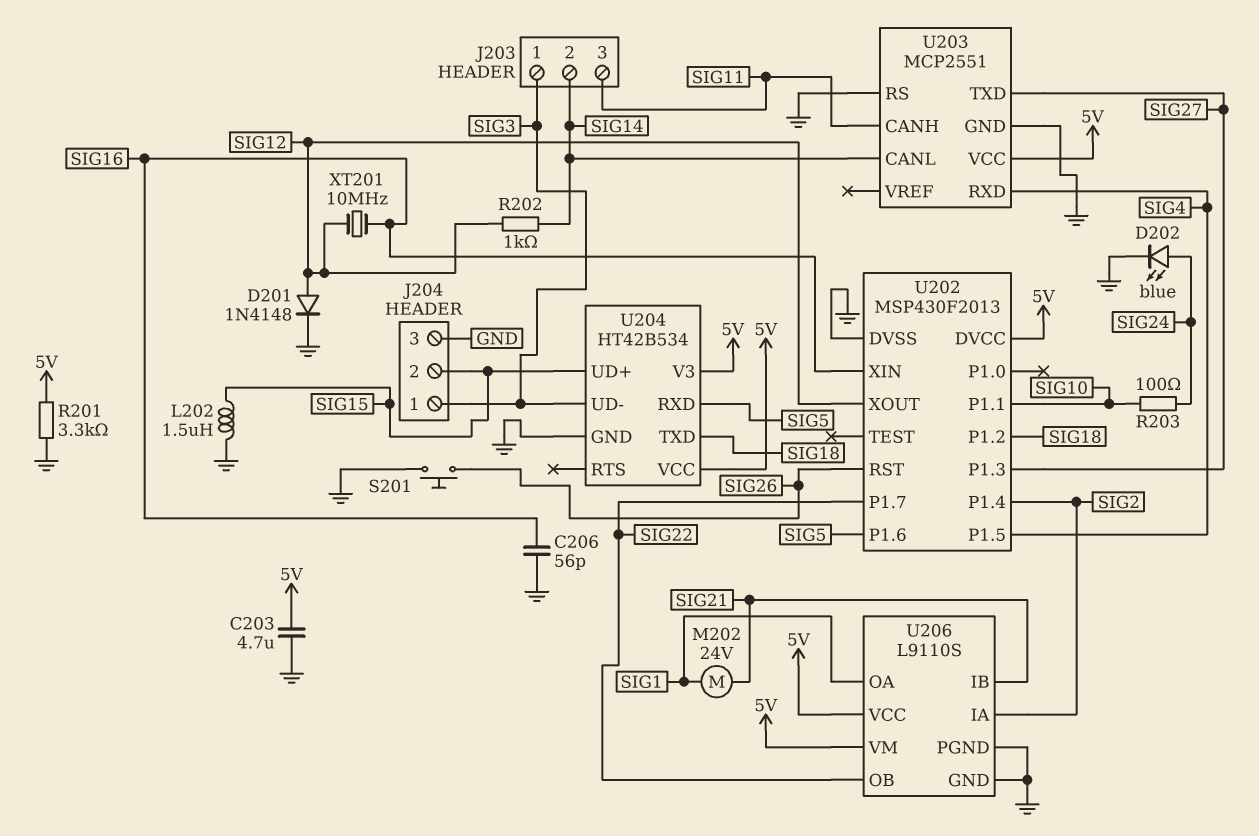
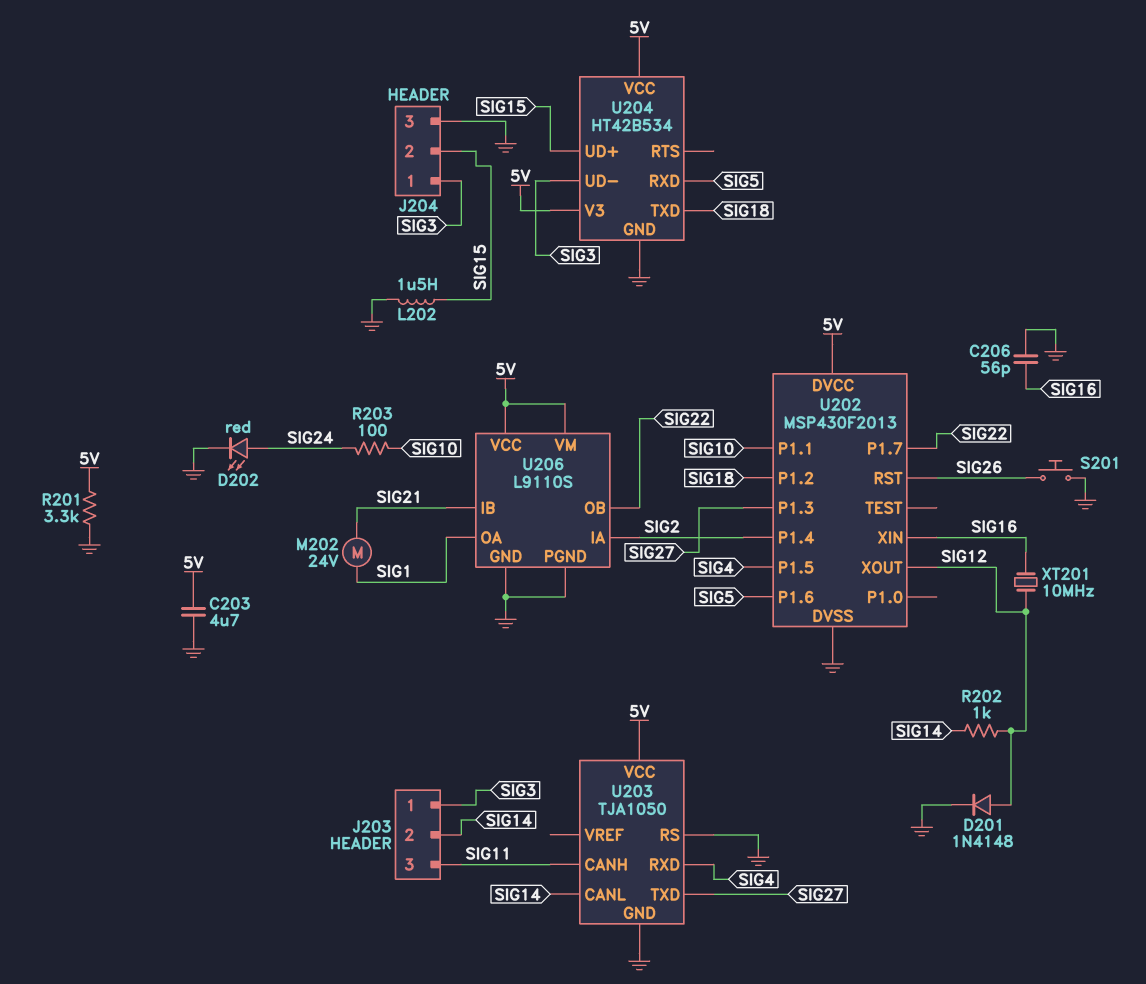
D202: LED blue (A SIG24, K GND) -> LED red (A SIG24, K GND)
U203: MCP2551 -> TJA1050

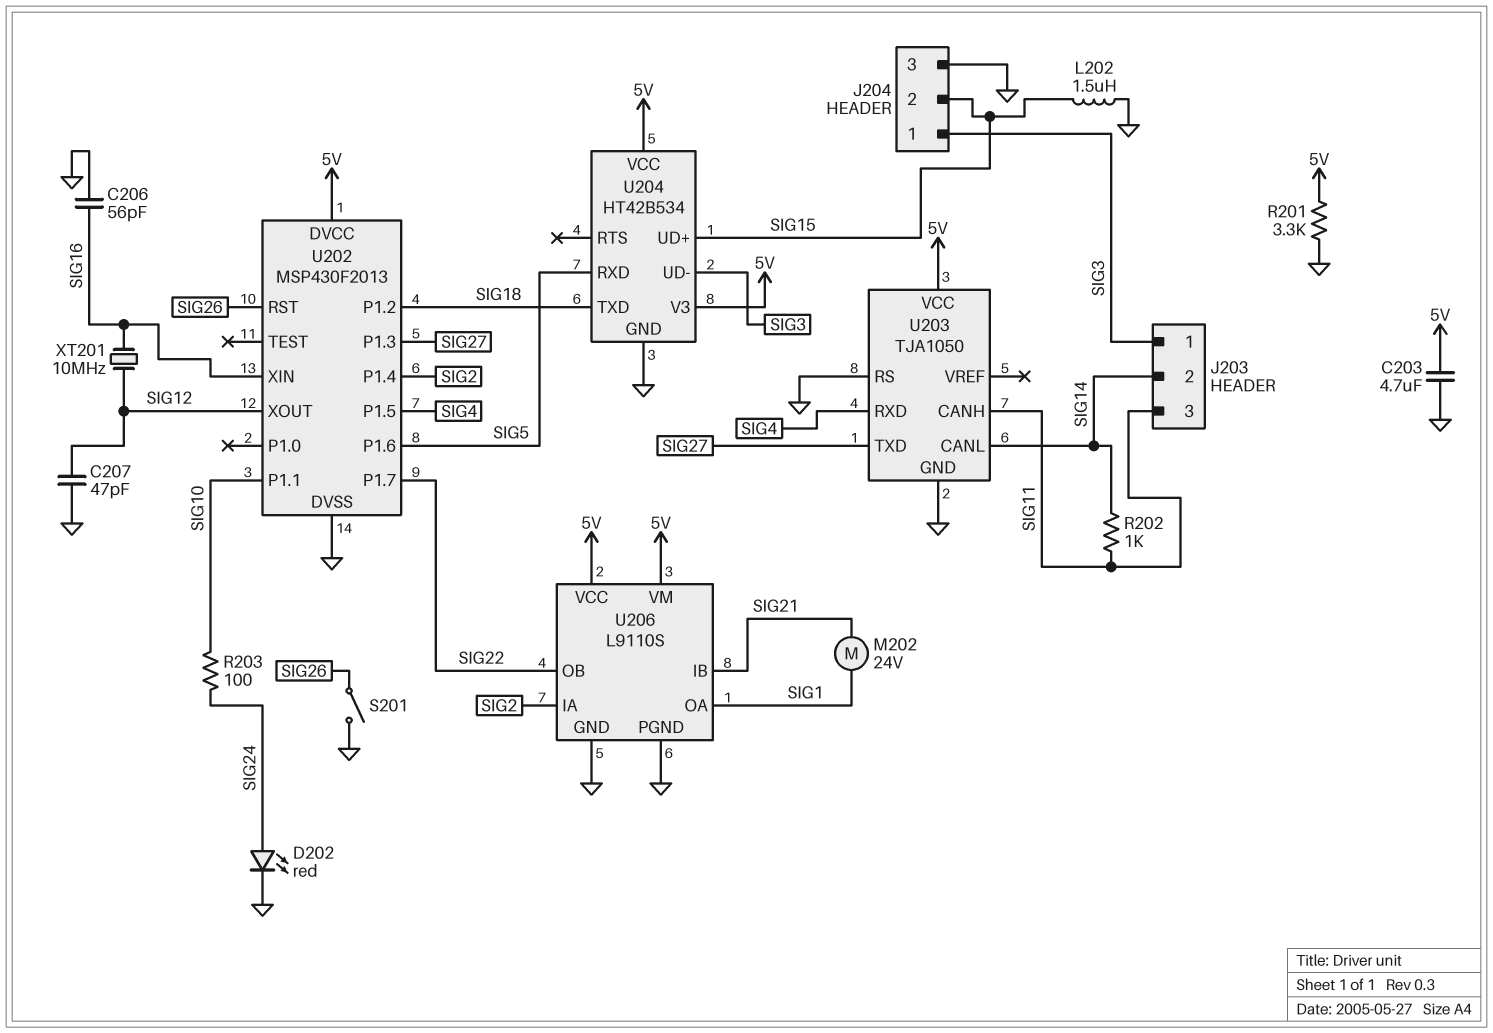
C207: none -> 47pF (GND, SIG12)
D201: diode 1N4148 (A SIG12, K GND) -> none
R202: 1k (SIG12, SIG14) -> 1k (SIG11, SIG14)
S201: button (GND, SIG26) -> switch (GND, SIG26)

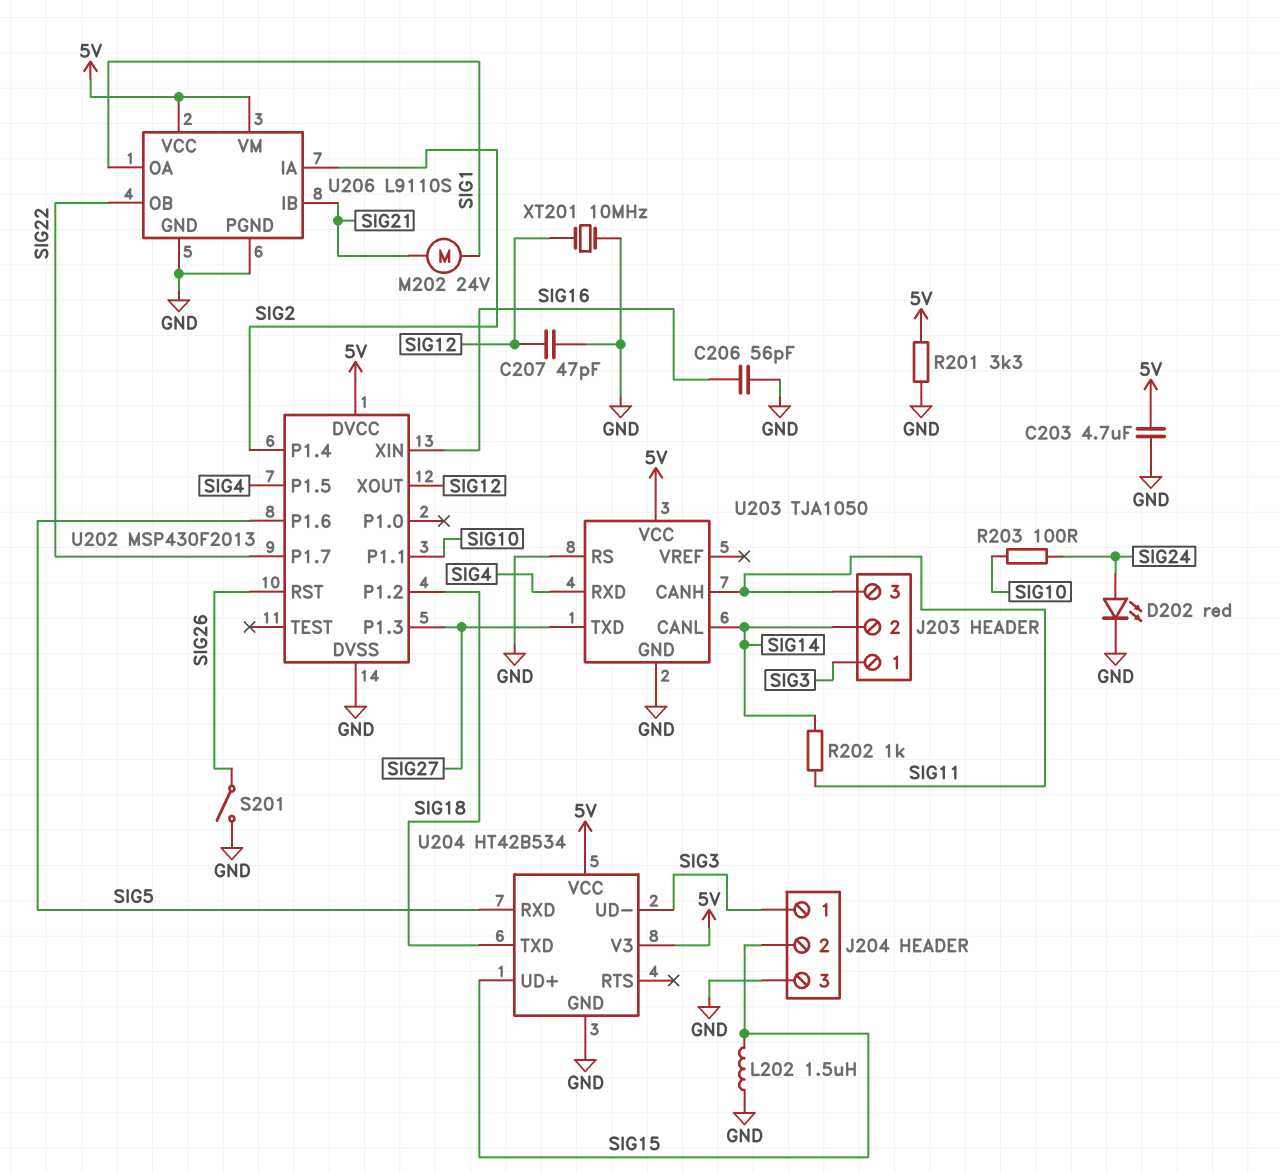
XT201: 10MHz (SIG12, SIG16) -> 10MHz (GND, SIG12)

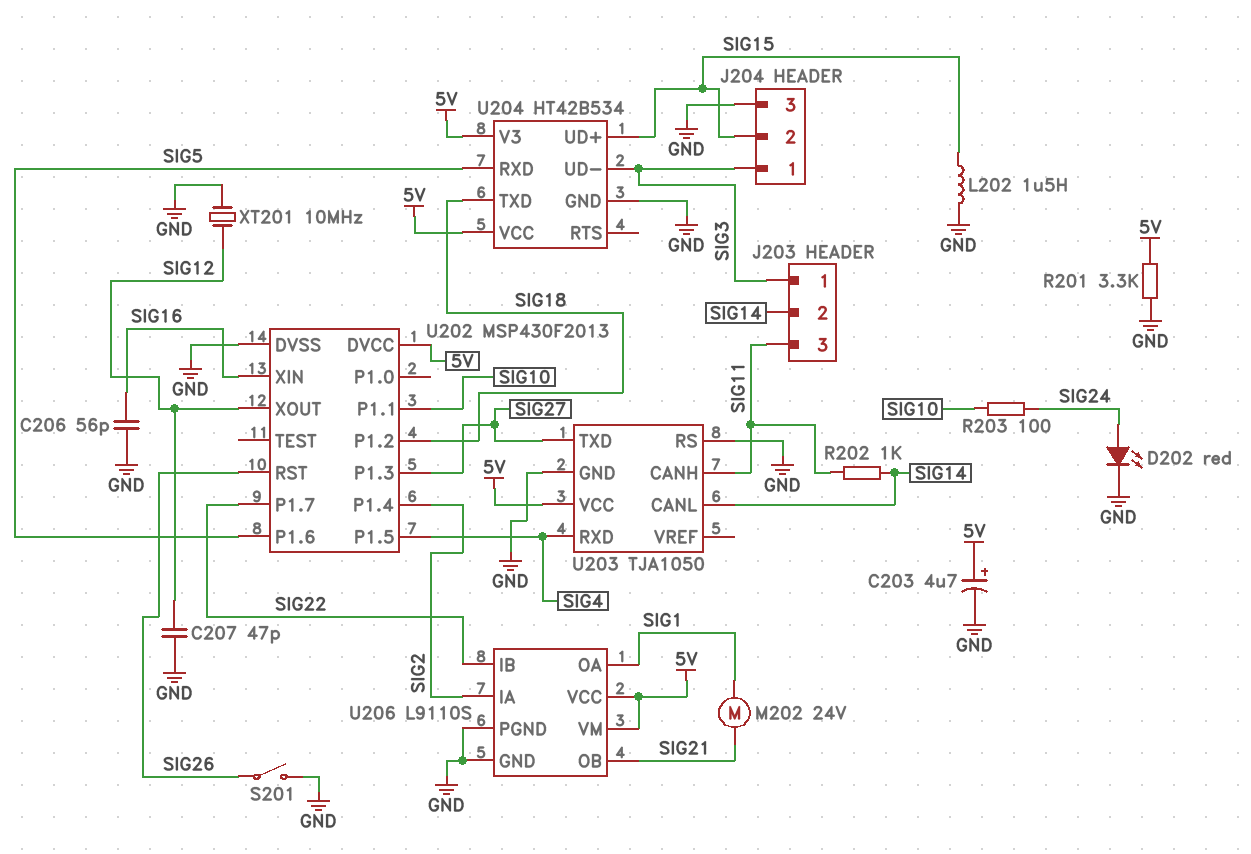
C203: 4.7uF (5V, GND) -> 4.7uF (plus 5V, minus GND)
U206 pin IB: SIG21 -> SIG22
U206 pin OB: SIG22 -> SIG21

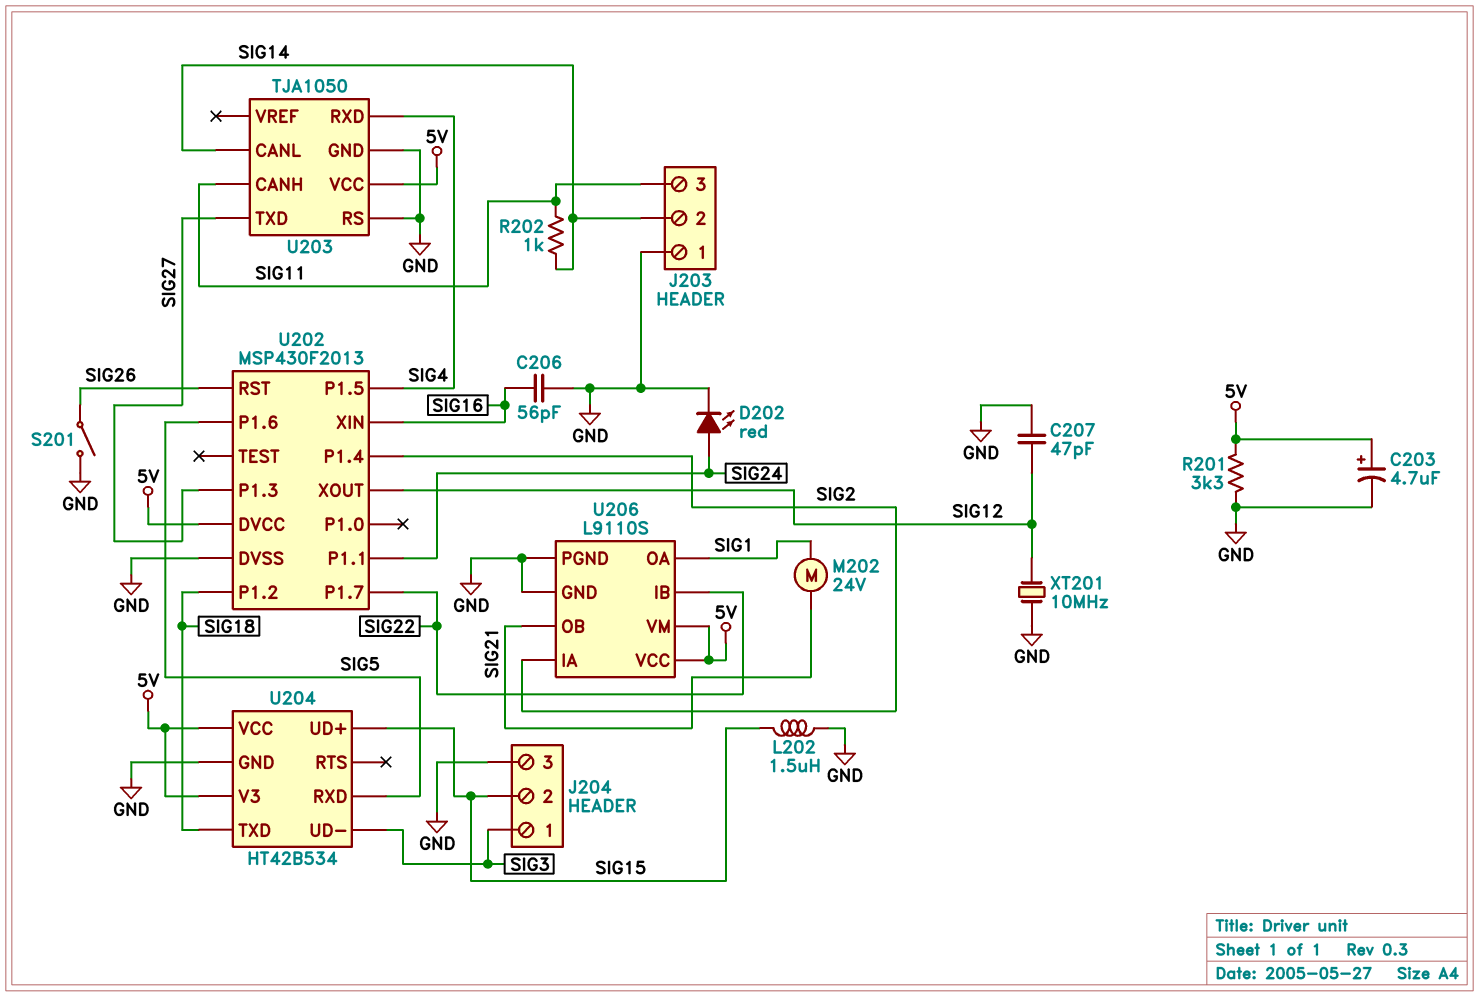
J203 pin 1: SIG3 -> GND
R203: 100 (SIG10, SIG24) -> none
U202 pin P1.1: SIG10 -> SIG24

